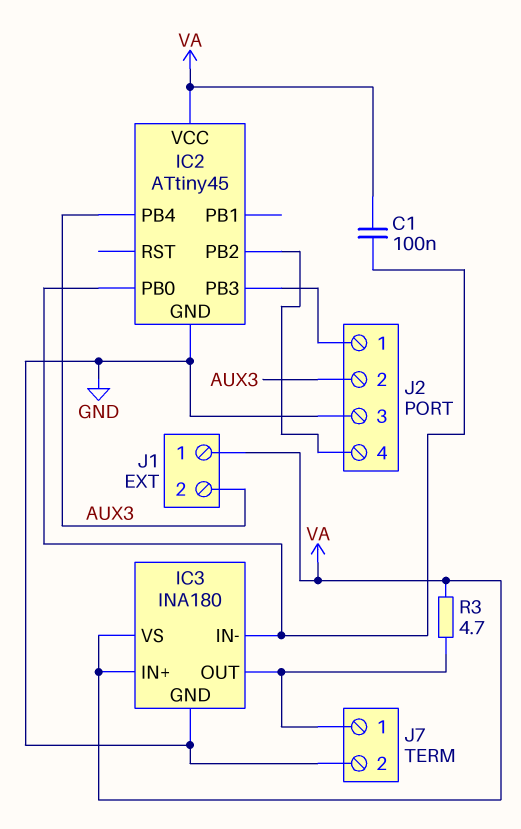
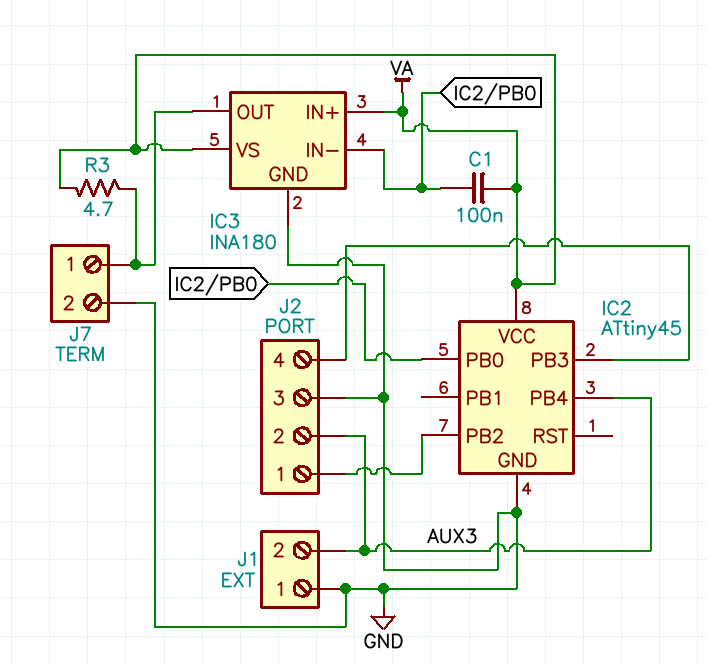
J1 pin 1: VA -> GND
J2 pin 1: IC2/PB3 -> IC2/PB2
J2 pin 4: IC2/PB2 -> IC2/PB3

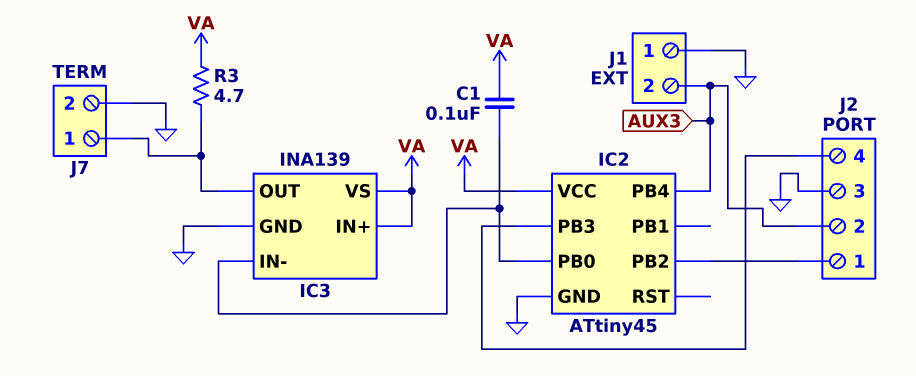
IC3: INA180 -> INA139

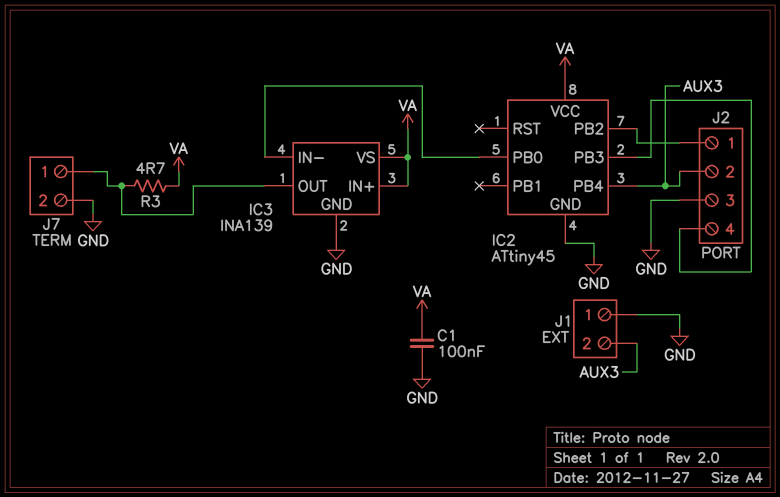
C1: 100nF (IC2/PB0, VA) -> 100nF (GND, VA)

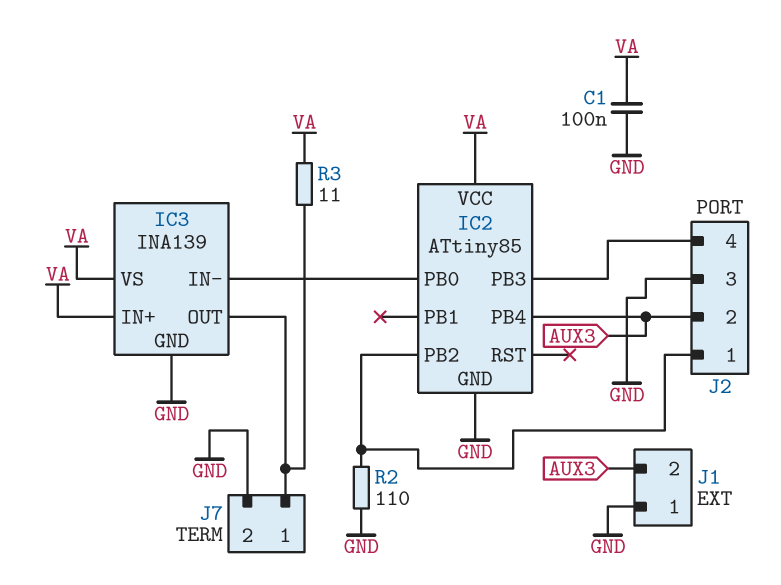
IC2: ATtiny45 -> ATtiny85
R2: none -> 110 (GND, IC2/PB2)
R3: 4.7 (IC3/OUT, VA) -> 11 (IC3/OUT, VA)

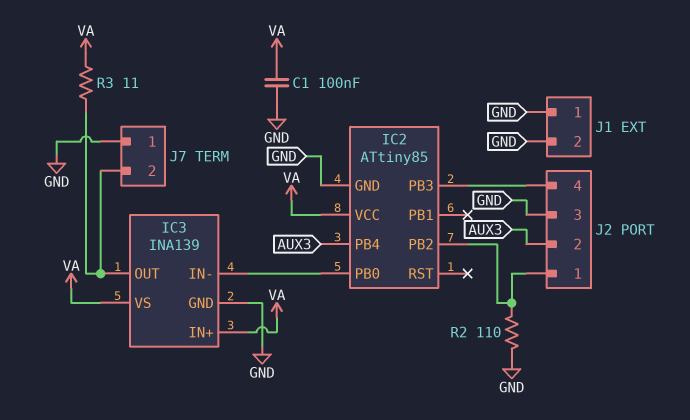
J1 pin 2: AUX3 -> GND
J7 pin 1: IC3/OUT -> GND
J7 pin 2: GND -> IC3/OUT

